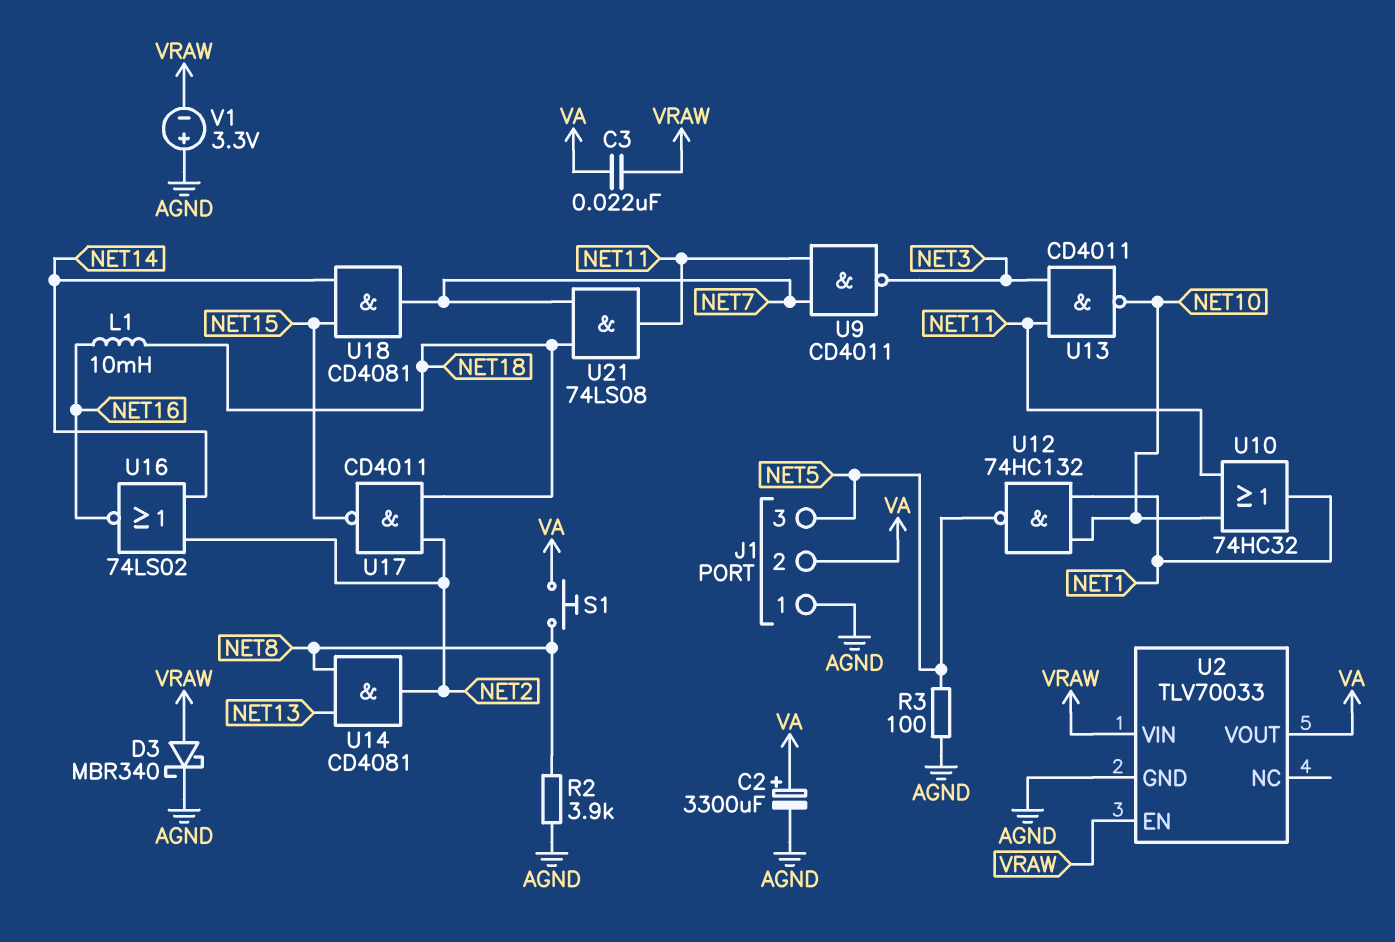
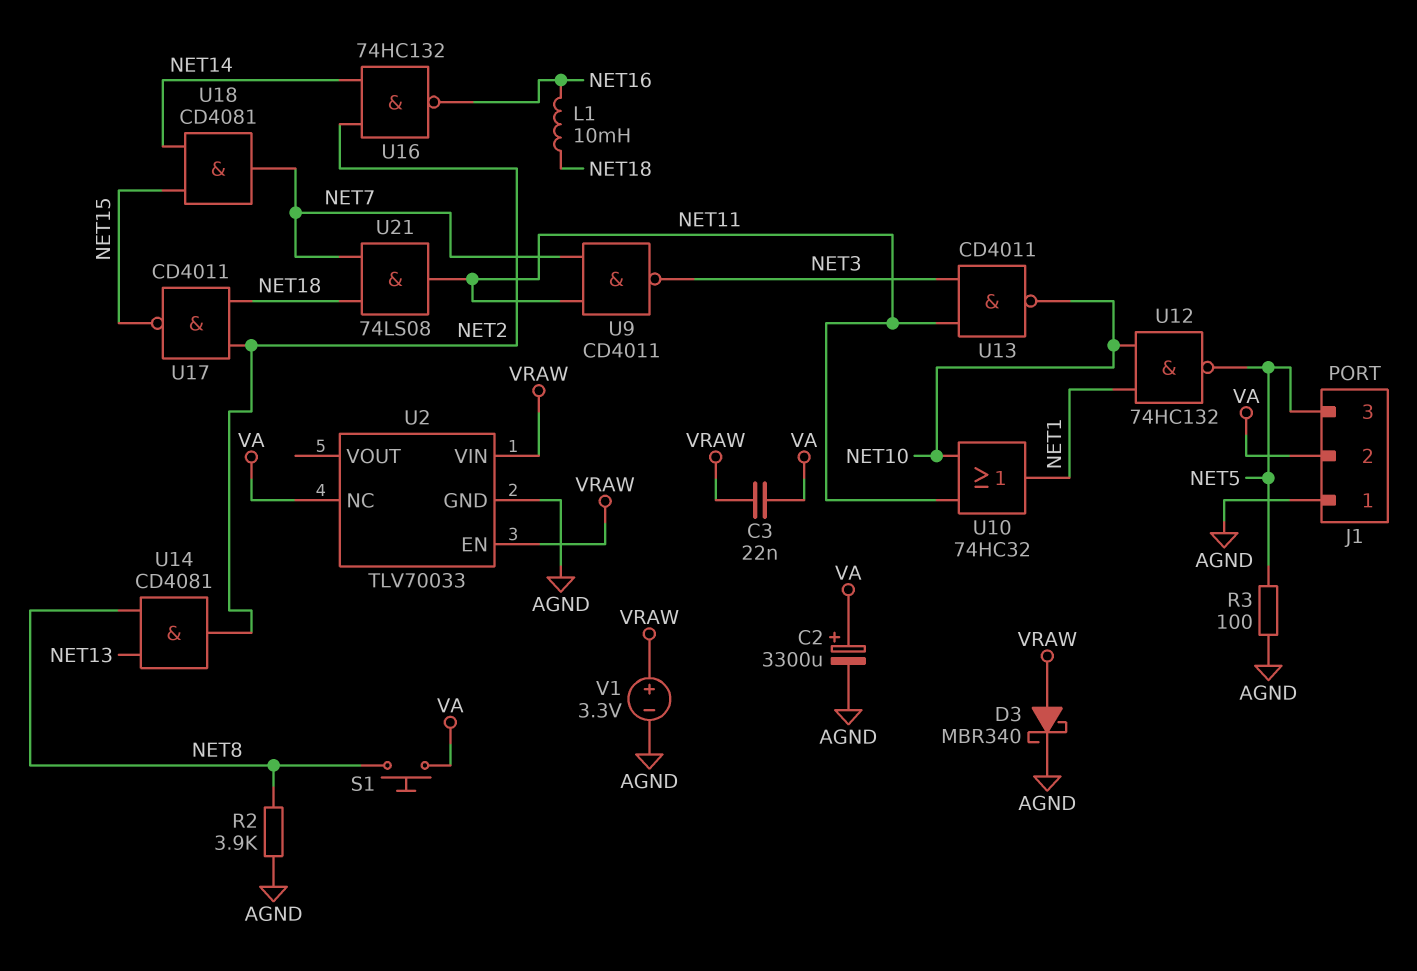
U2 pin NC: none -> VA
U2 pin VOUT: VA -> none
U16: NOR 74LS02 (in NET2, in NET14, out NET16) -> NAND 74HC132 (in NET2, in NET14, out NET16)
V1: 3.3V (plus AGND, minus VRAW) -> 3.3V (plus VRAW, minus AGND)

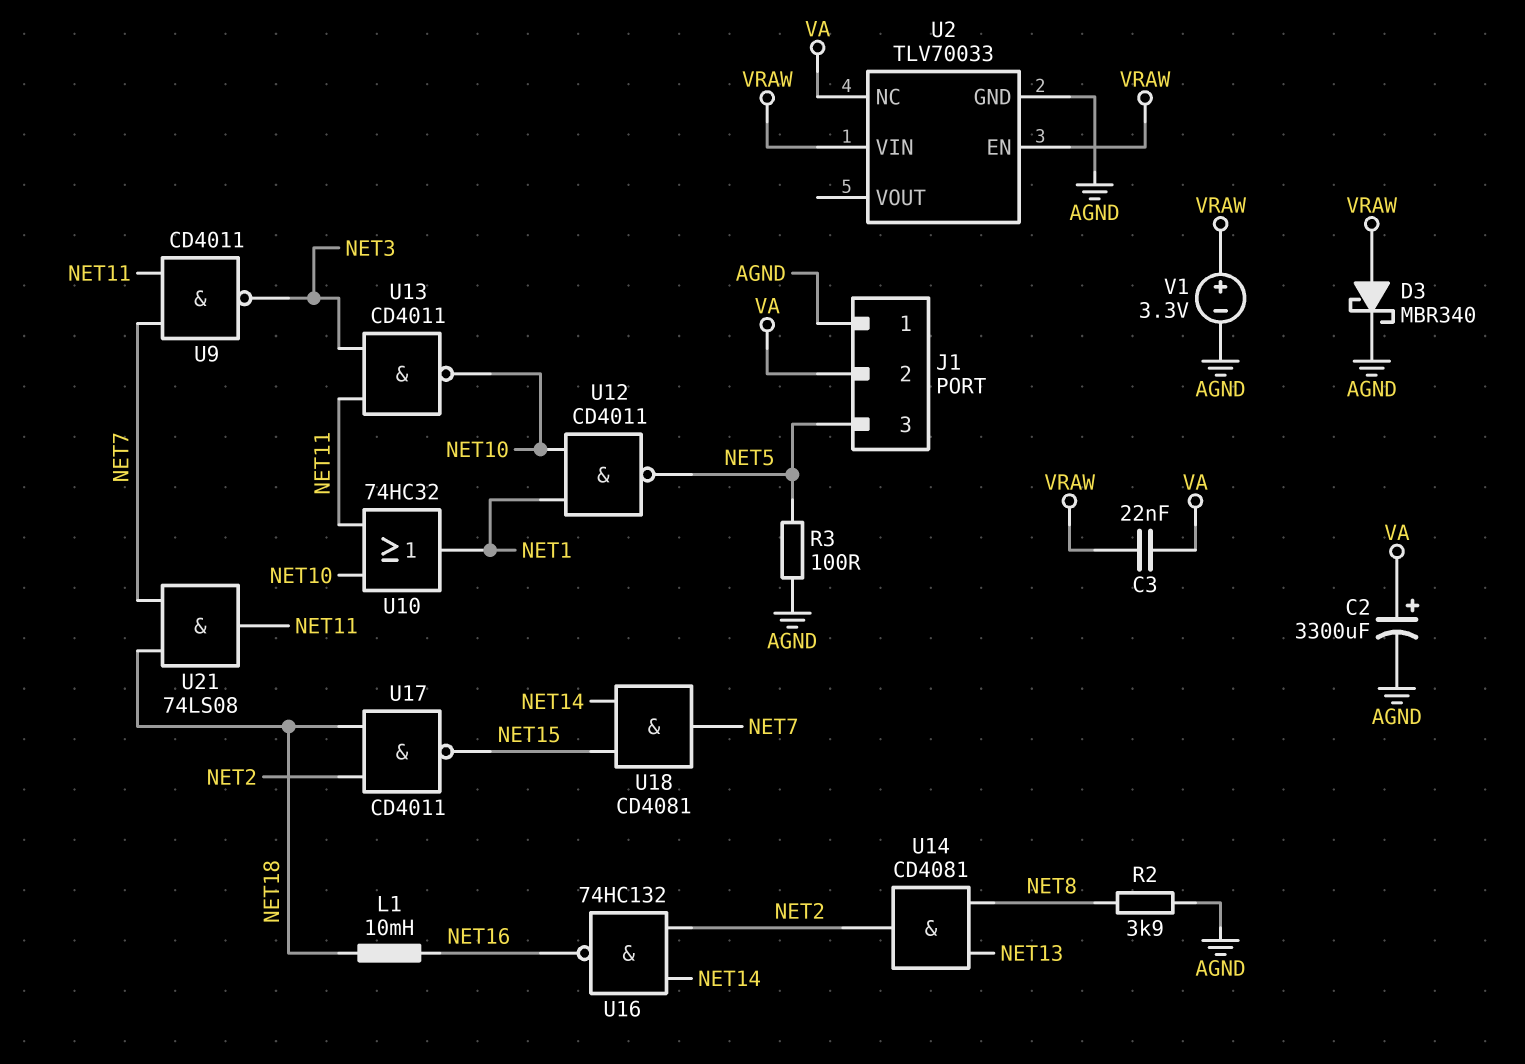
S1: button (NET8, VA) -> none
U12: NAND 74HC132 (in NET1, in NET10, out NET5) -> NAND CD4011 (in NET1, in NET10, out NET5)

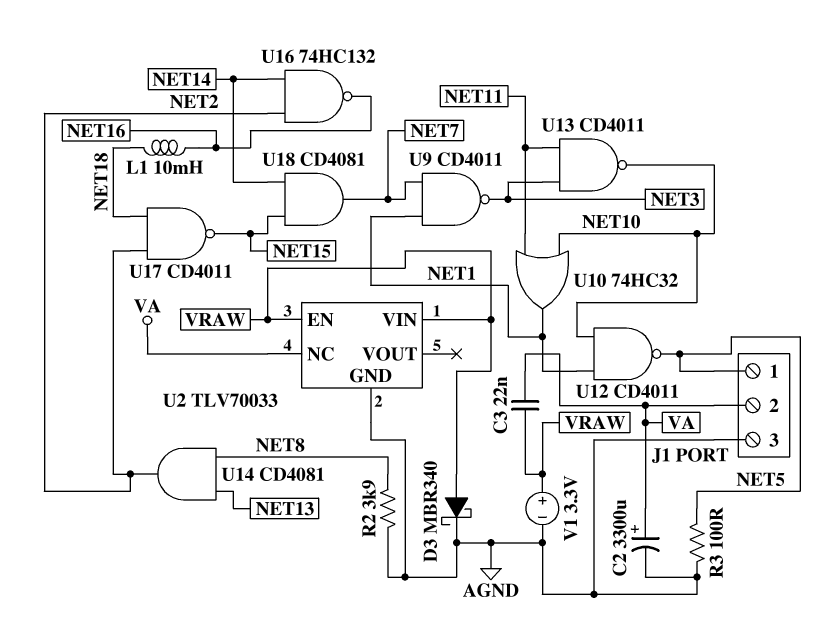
J1 pin 1: AGND -> NET5
J1 pin 3: NET5 -> AGND
U9: NAND CD4011 (in NET7, in NET11, out NET3) -> NAND CD4011 (in NET1, in NET7, out NET3)
U21: AND 74LS08 (in NET7, in NET18, out NET11) -> none

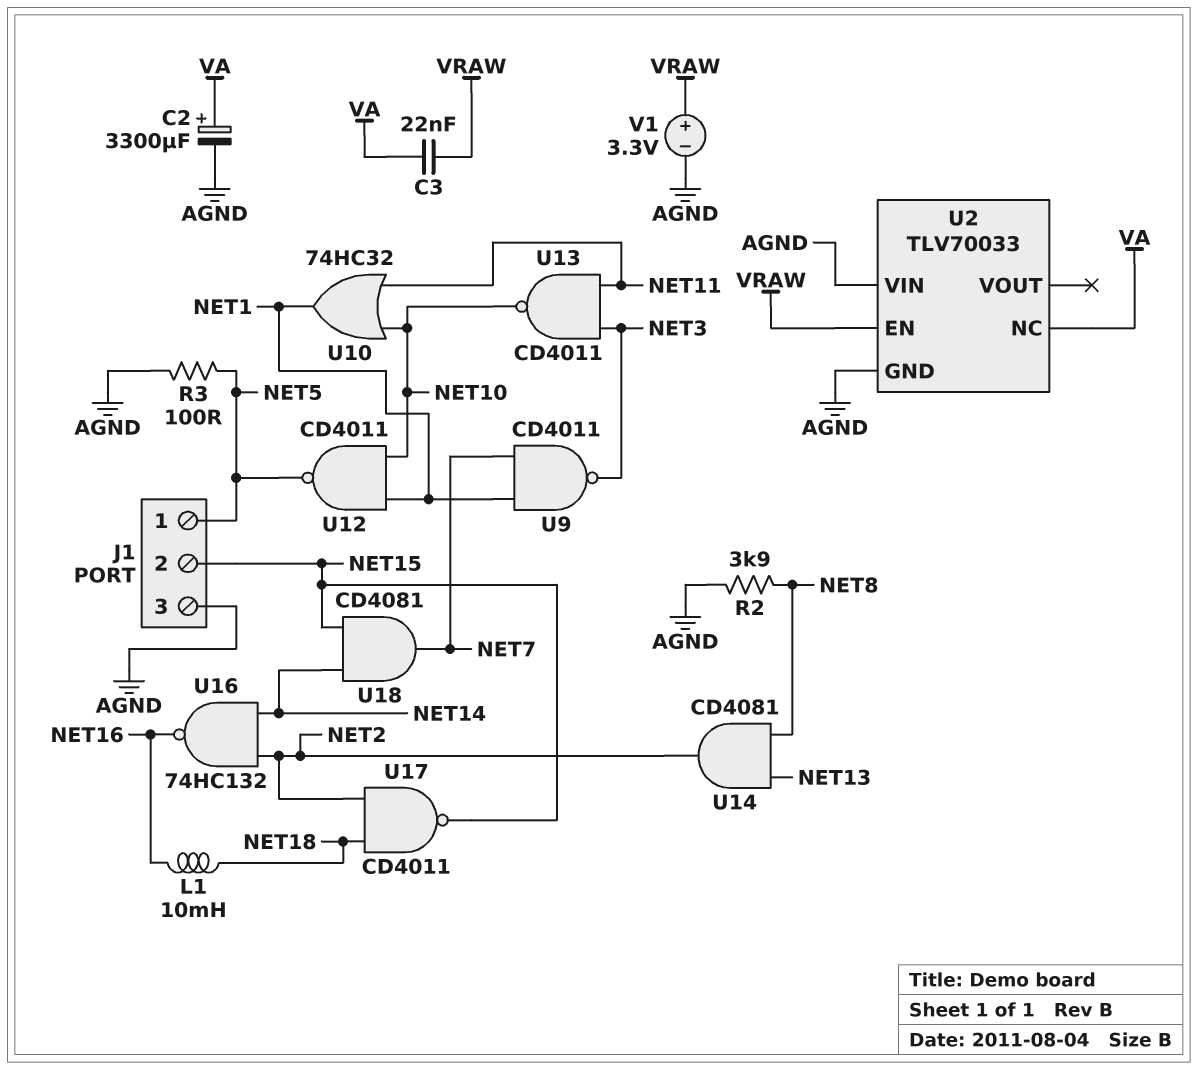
D3: schottky MBR340 (A VRAW, K AGND) -> none
J1 pin 2: VA -> NET15
U2 pin VIN: VRAW -> AGND

